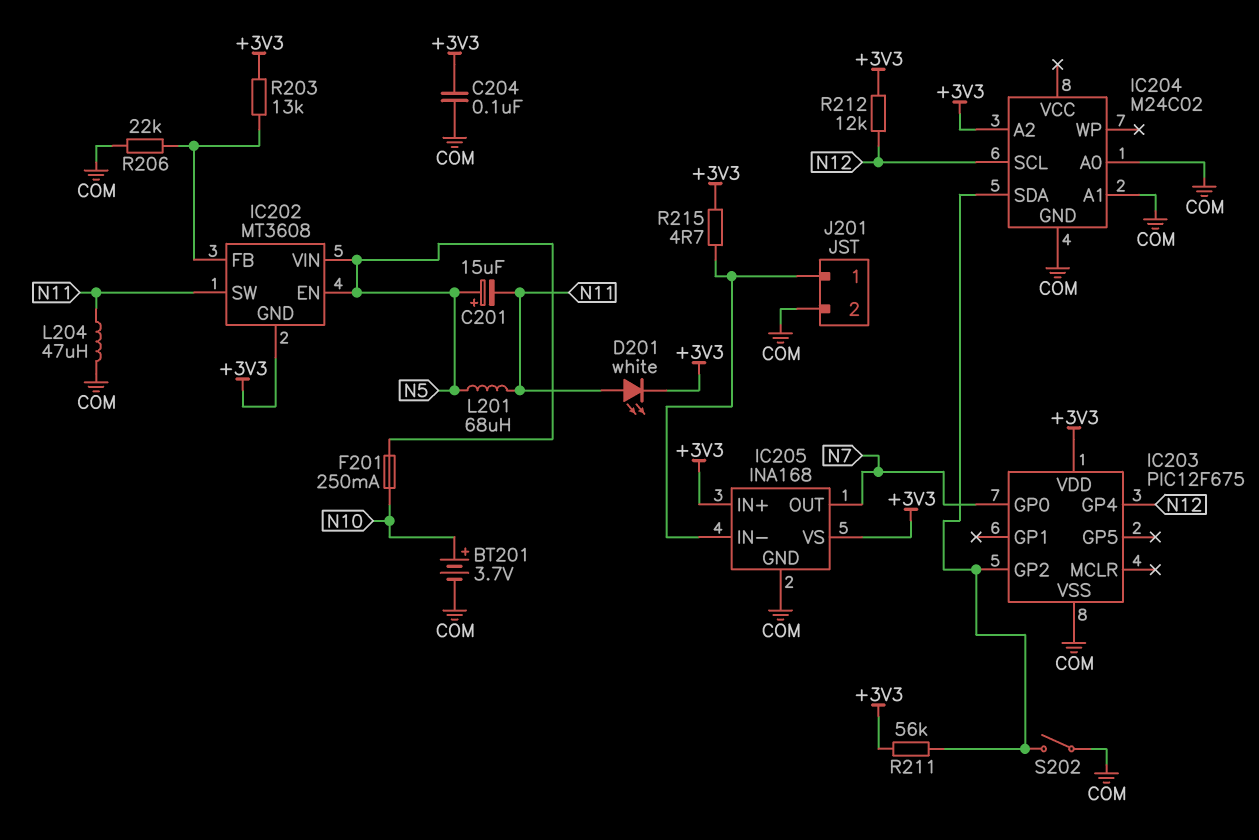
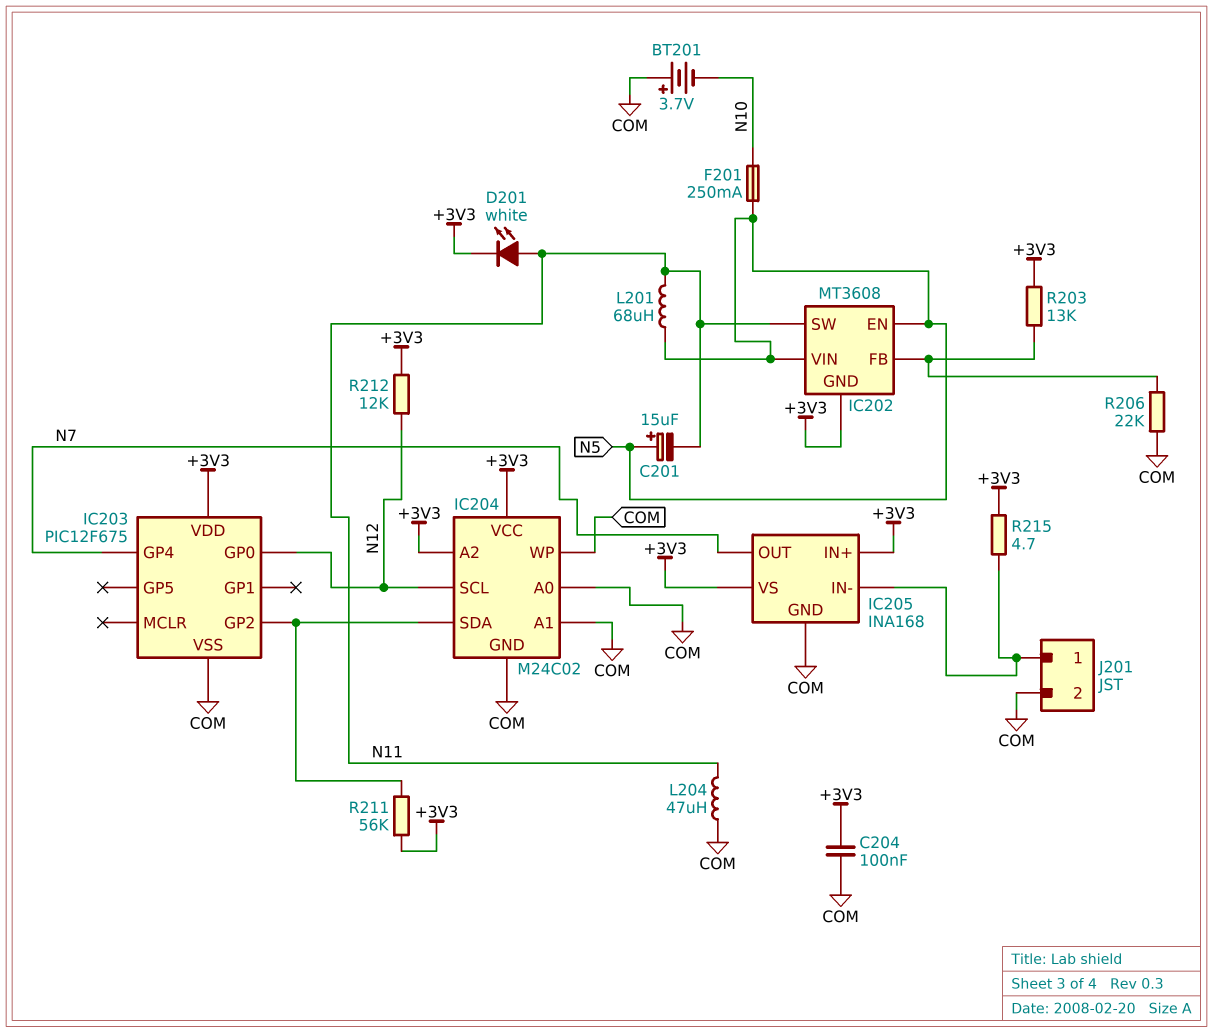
BT201: 3.7V (plus N10, minus COM) -> 3.7V (plus COM, minus N10)
IC203 pin GP0: N7 -> N12
IC203 pin GP4: N12 -> N7
IC204 pin VCC: none -> +3V3
IC204 pin WP: none -> COM
S202: switch (COM, IC203/GP2) -> none

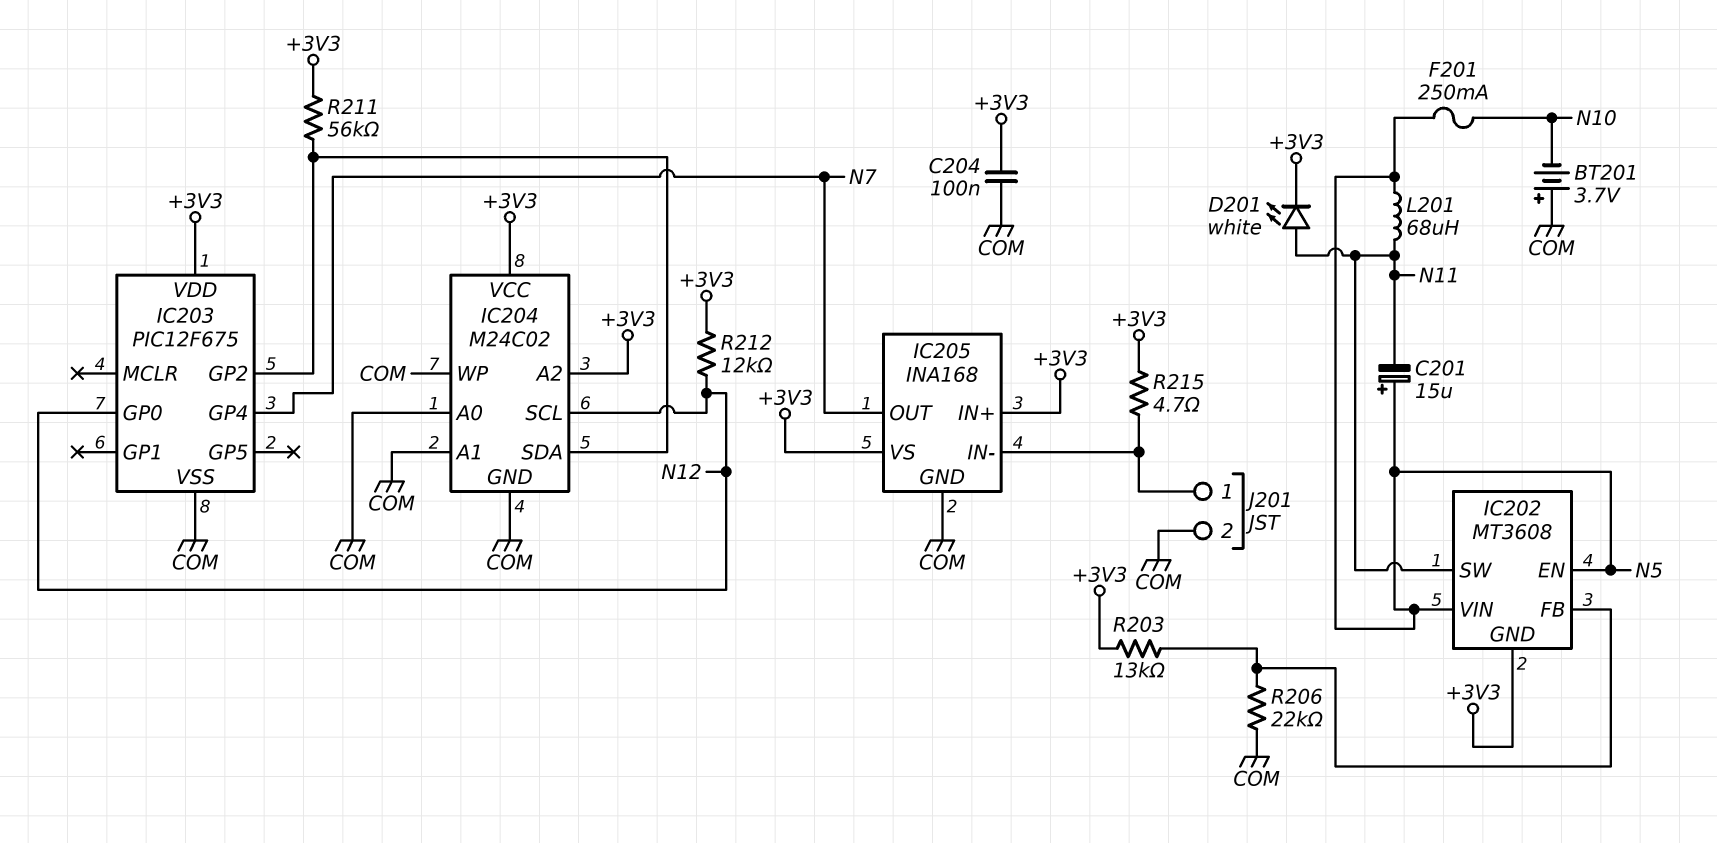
L204: 47uH (COM, N11) -> none

